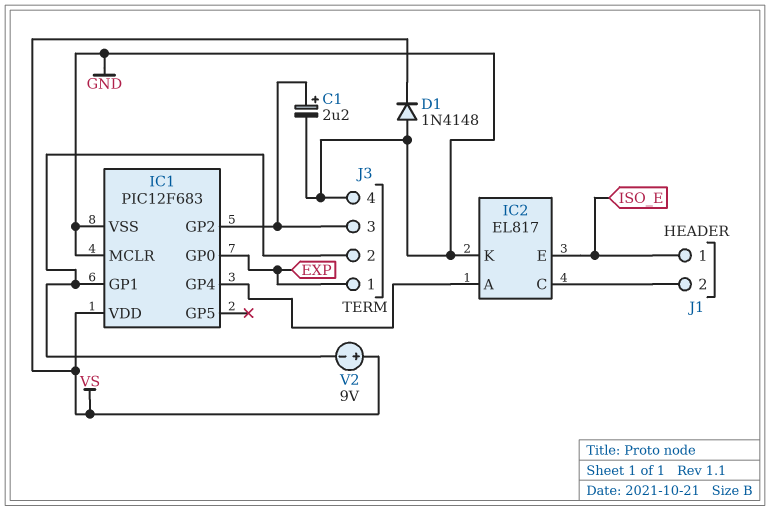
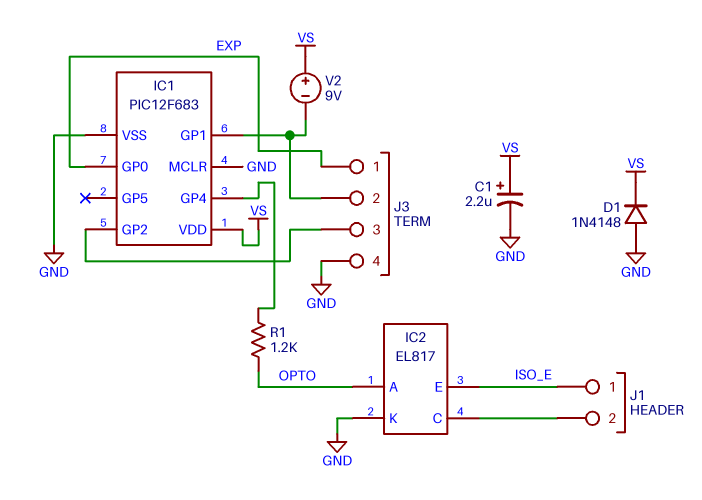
C1: 2.2uF (plus IC1/GP2, minus GND) -> 2.2uF (plus VS, minus GND)
IC2 pin A: IC1/GP4 -> OPTO
R1: none -> 1.2k (IC1/GP4, OPTO)

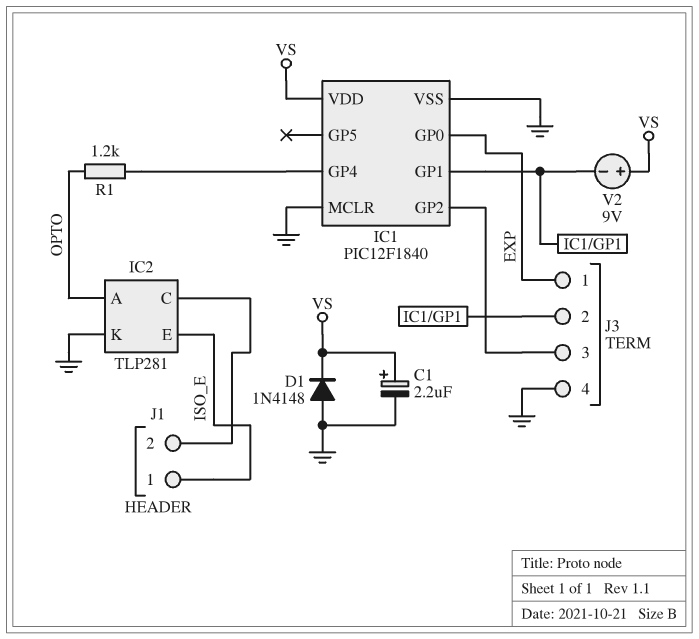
IC1: PIC12F683 -> PIC12F1840
IC2: EL817 -> TLP281

